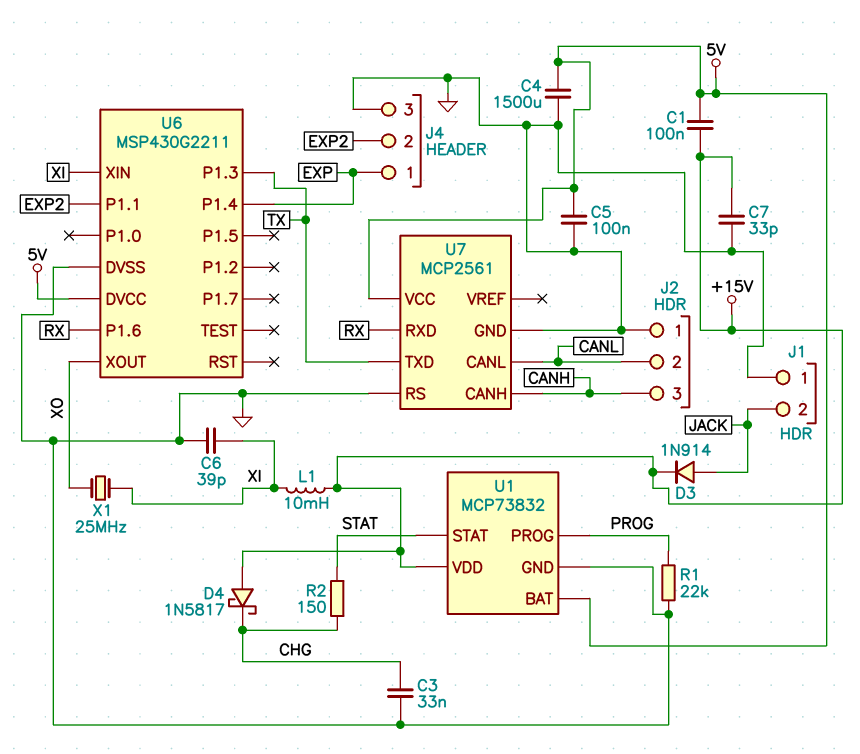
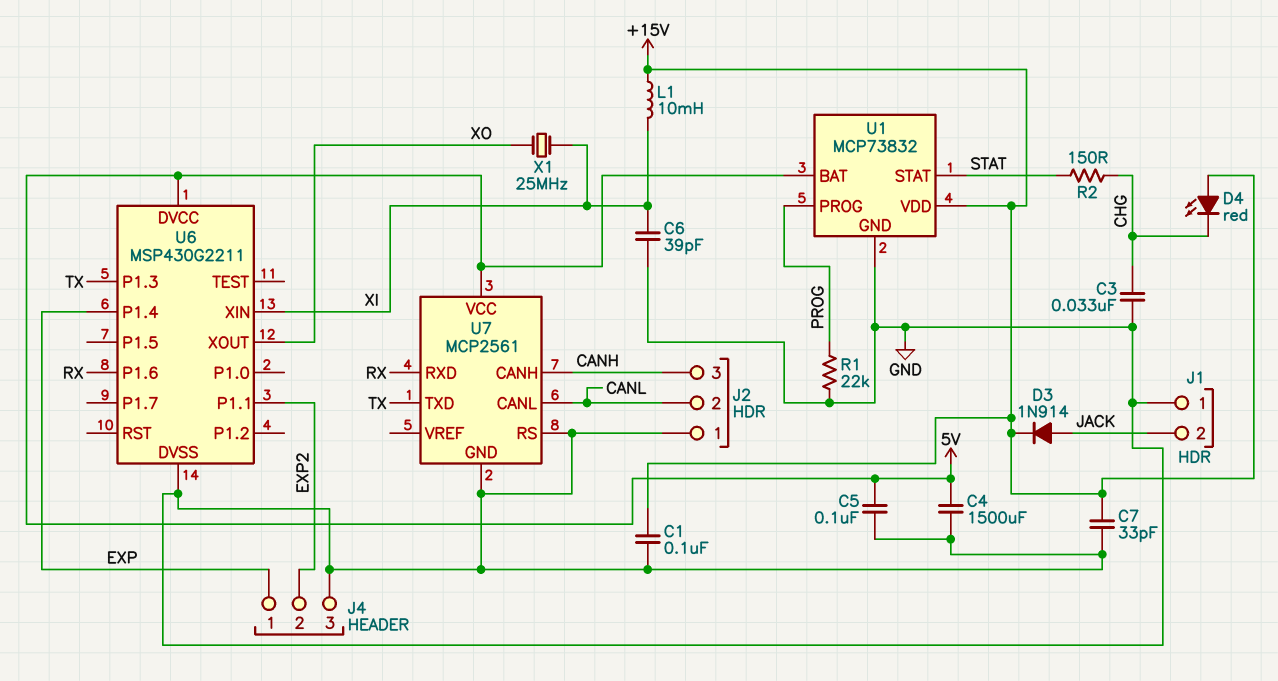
C1: 100nF (+15V, 5V) -> 100nF (+15V, GND)
D4: schottky 1N5817 (A +15V, K CHG) -> LED red (A +15V, K CHG)

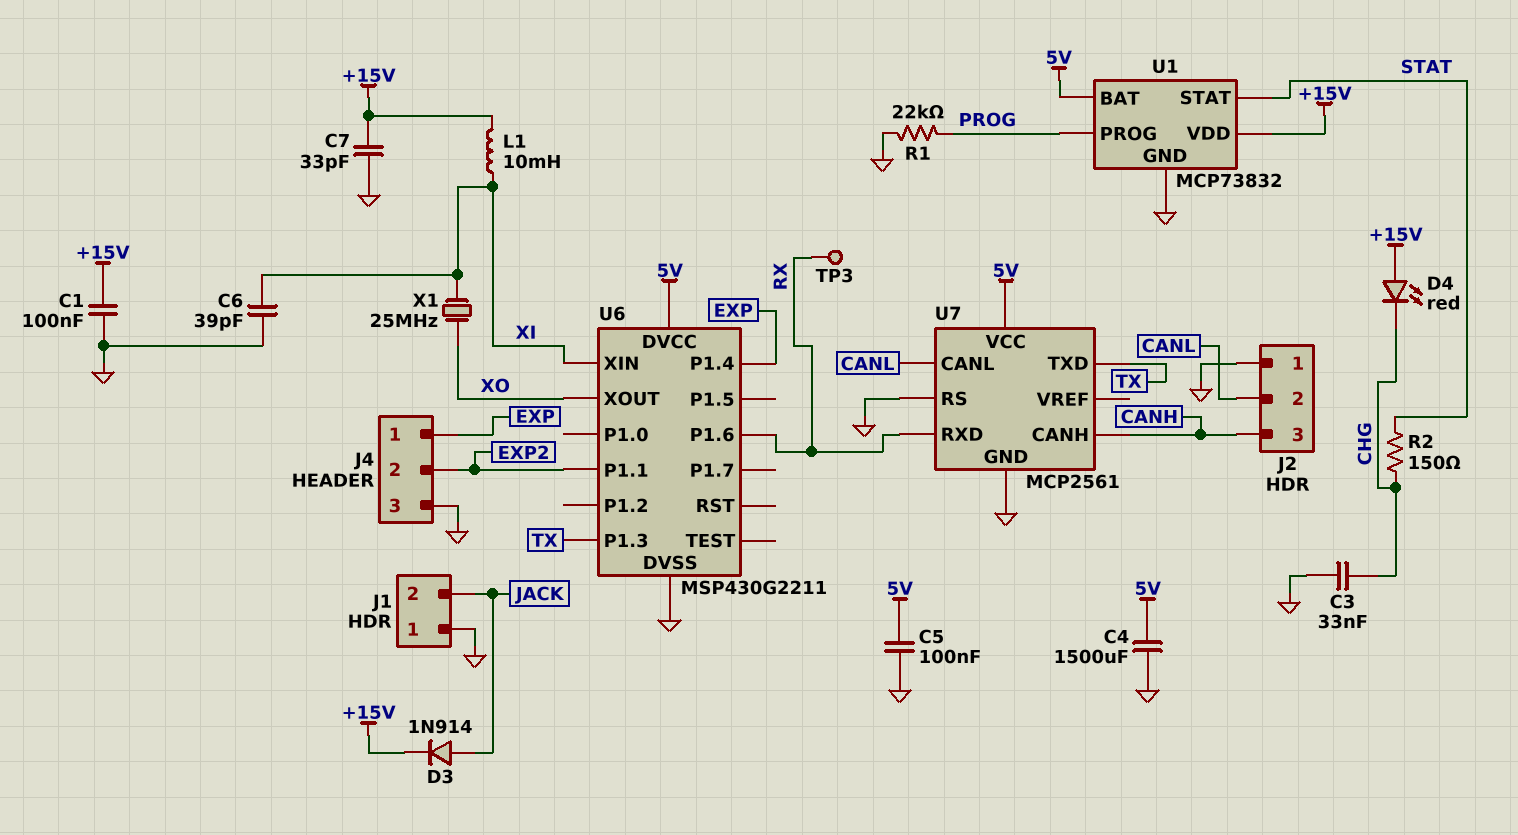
TP3: none -> test point (RX)

